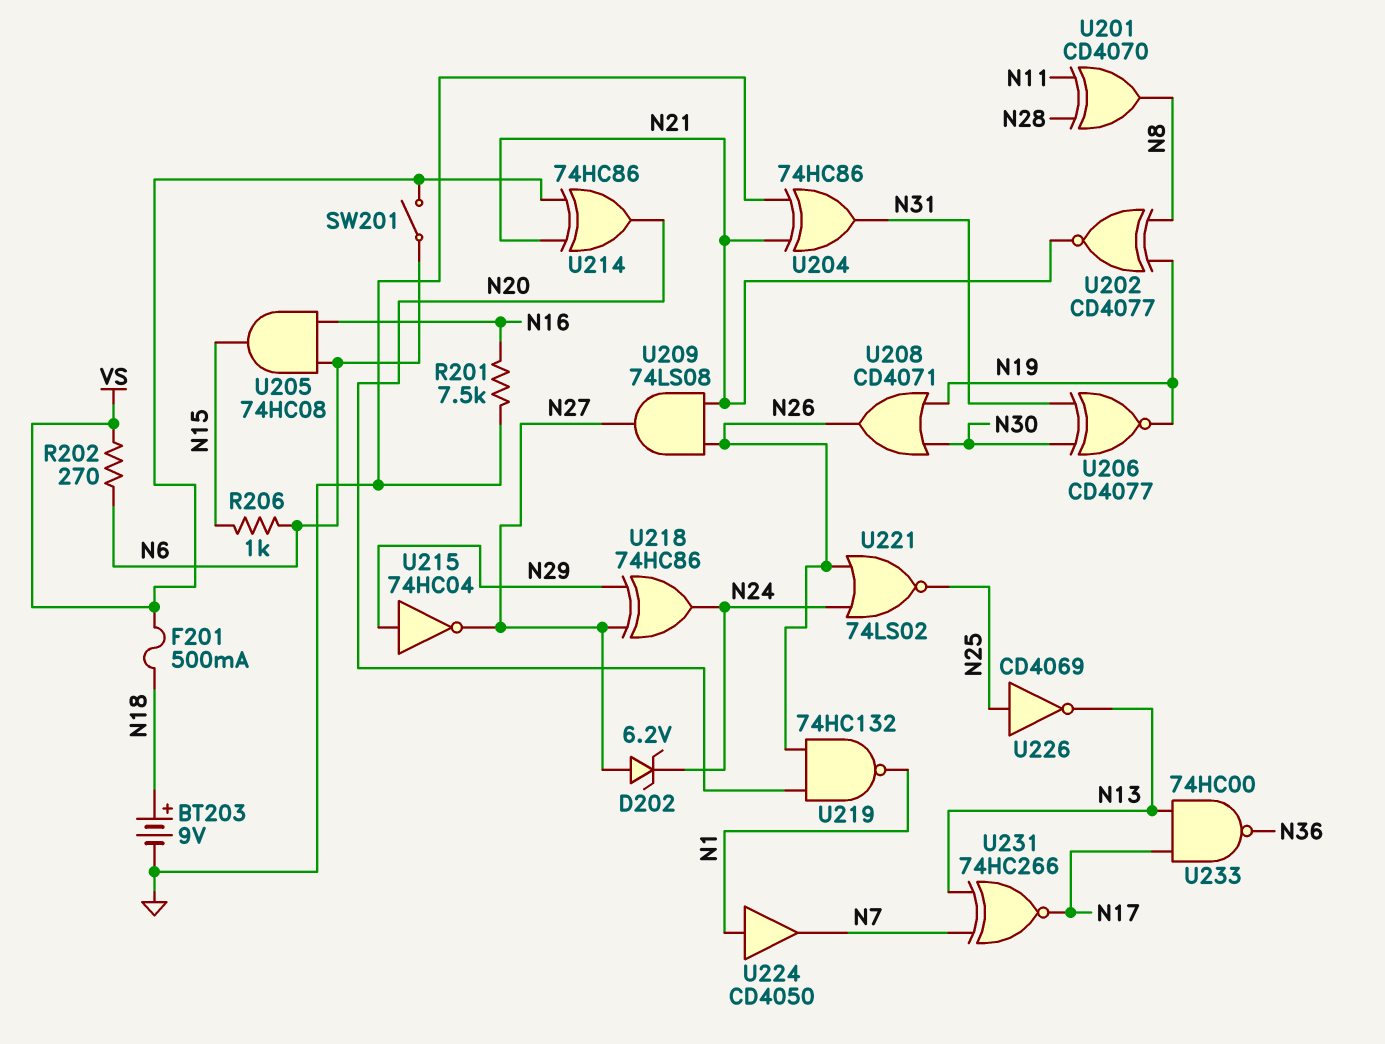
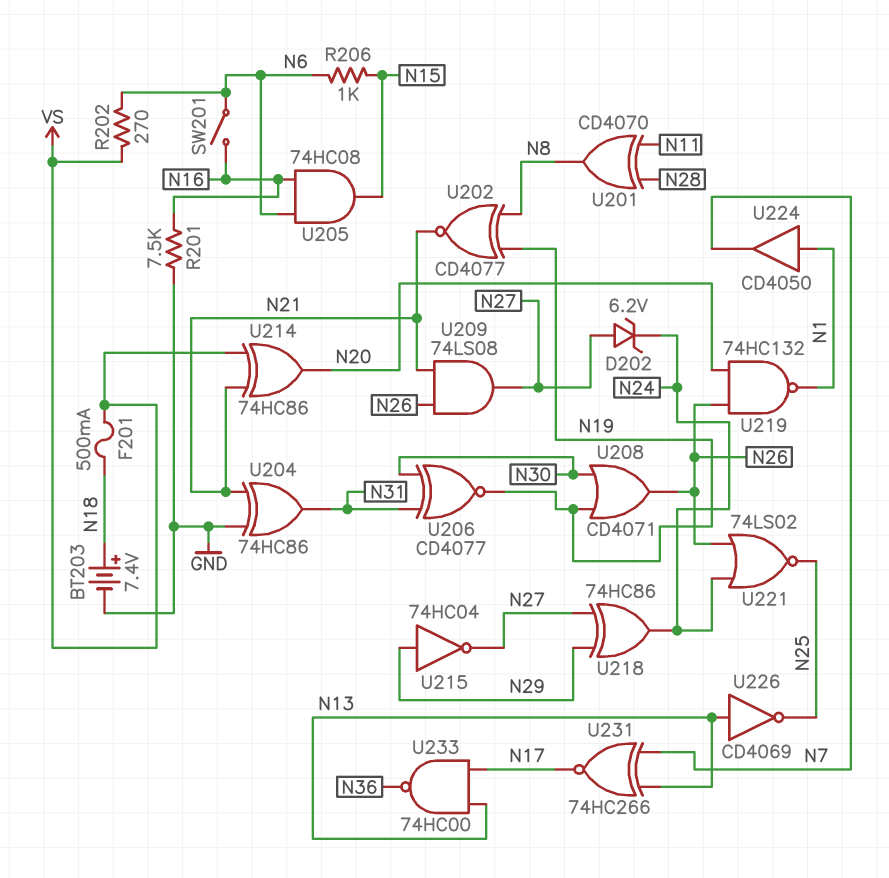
BT203: 9V (plus N18, minus GND) -> 7.4V (plus N18, minus GND)
SW201: switch (N6, VS) -> switch (N6, N16)
U226: NOT CD4069 (in N25, out N13) -> NOT CD4069 (in N13, out N25)

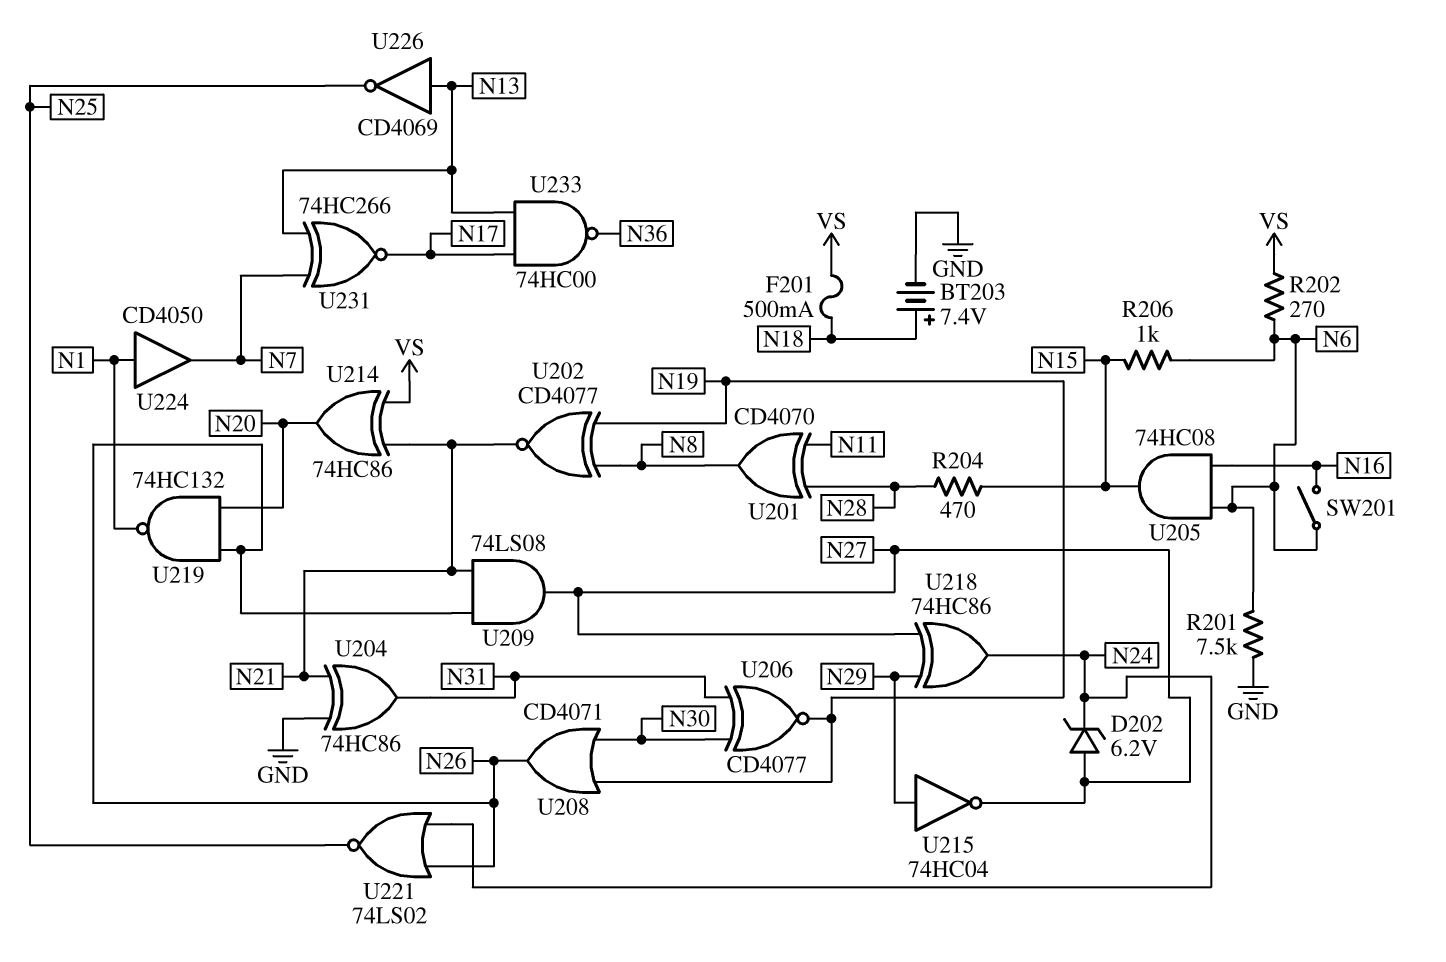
R201: 7.5k (GND, N16) -> 7.5k (GND, N6)
R204: none -> 470 (N15, N28)

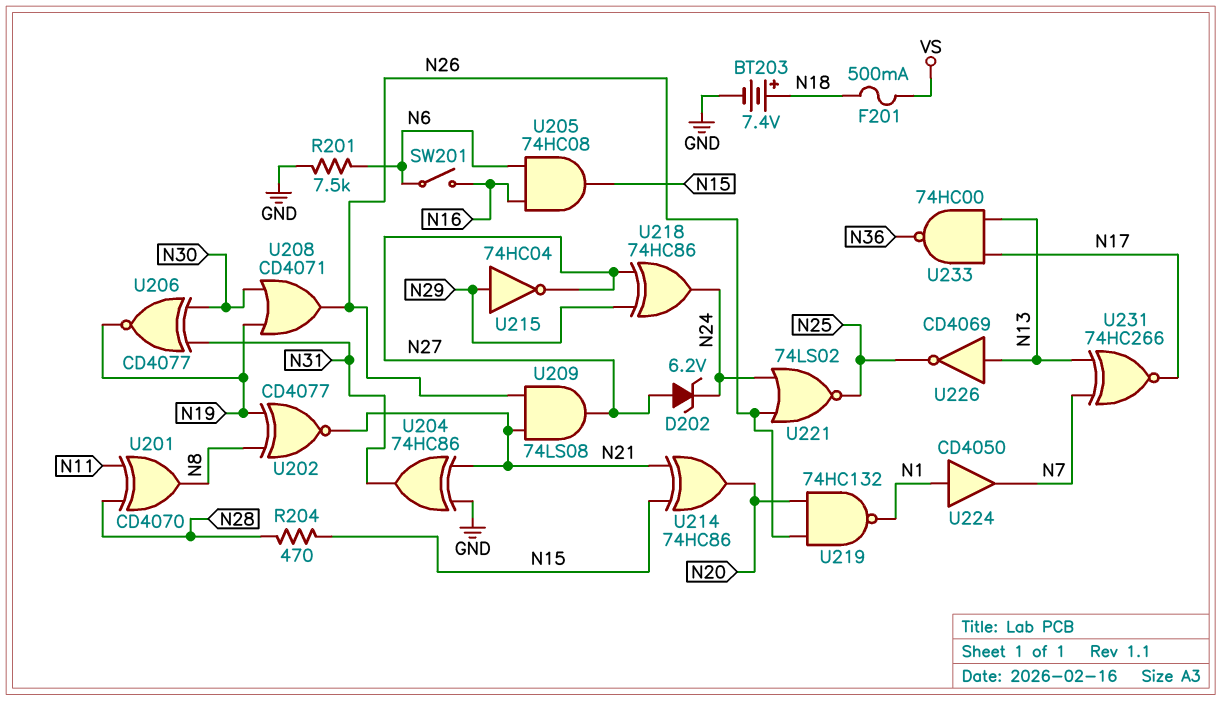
R202: 270 (N6, VS) -> none
R206: 1k (N6, N15) -> none
U214: XOR 74HC86 (in N21, in VS, out N20) -> XOR 74HC86 (in N15, in N21, out N20)

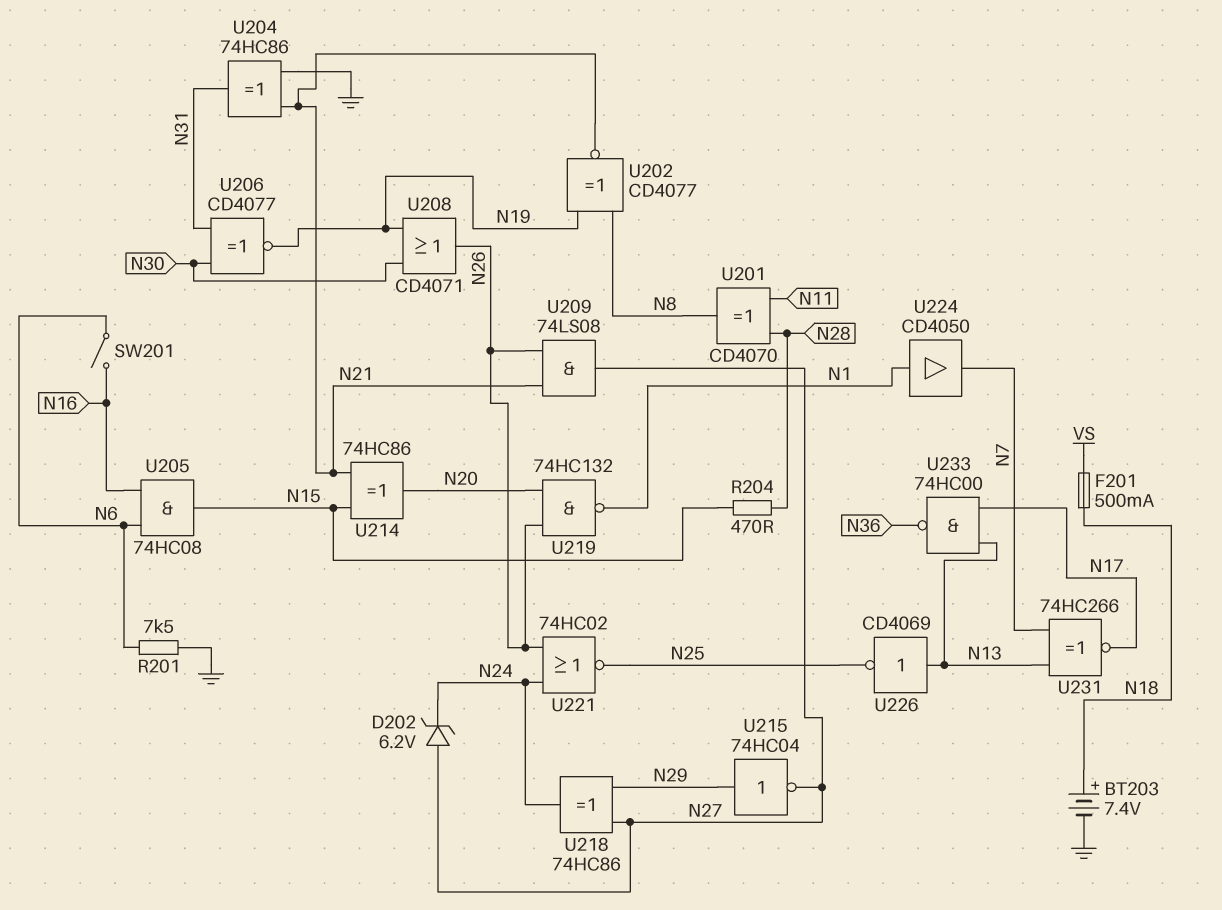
U221: NOR 74LS02 (in N24, in N26, out N25) -> NOR 74HC02 (in N24, in N26, out N25)

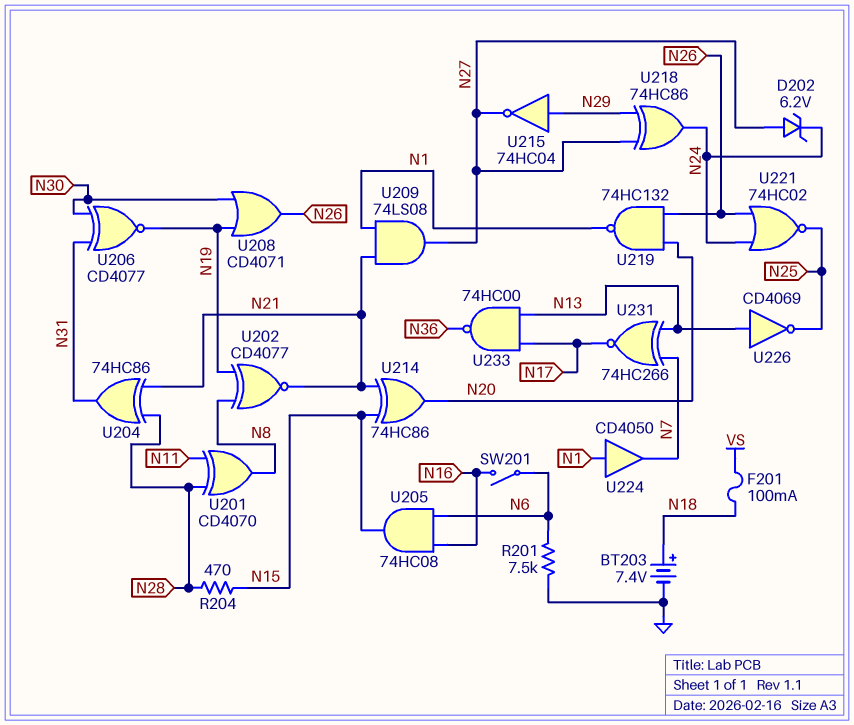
F201: 500mA (N18, VS) -> 100mA (N18, VS)
U204: XOR 74HC86 (in GND, in N21, out N31) -> XOR 74HC86 (in N21, in N28, out N31)
U209: AND 74LS08 (in N21, in N26, out N27) -> AND 74LS08 (in N1, in N21, out N27)

